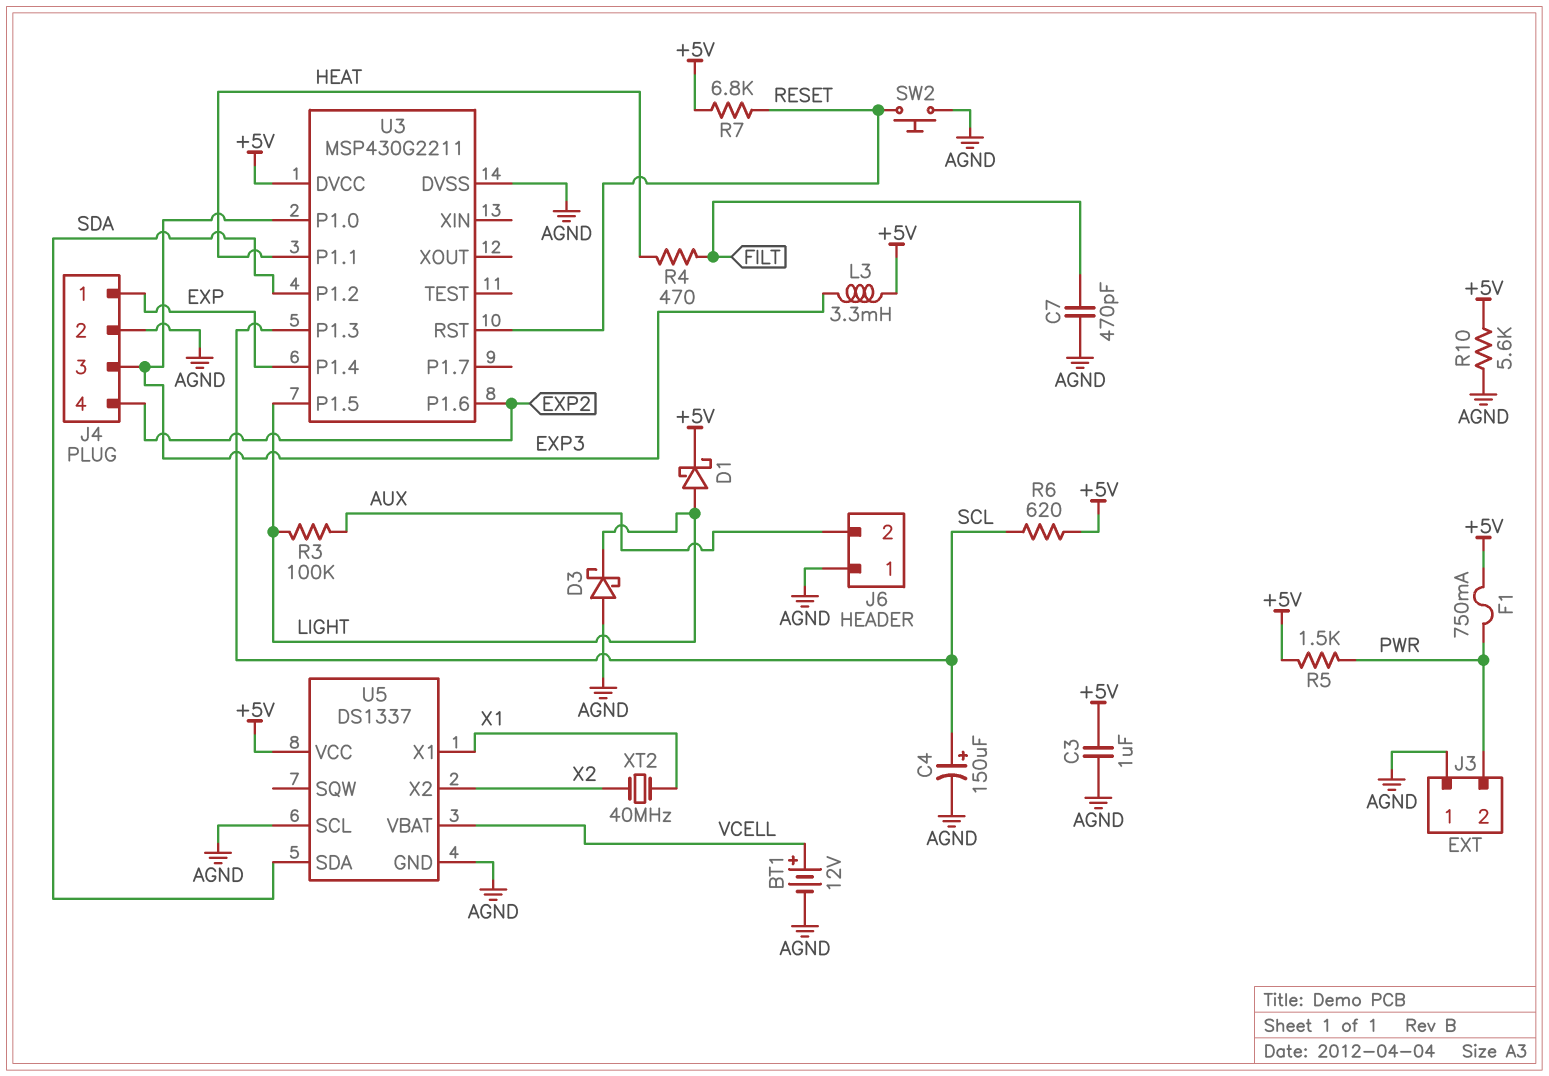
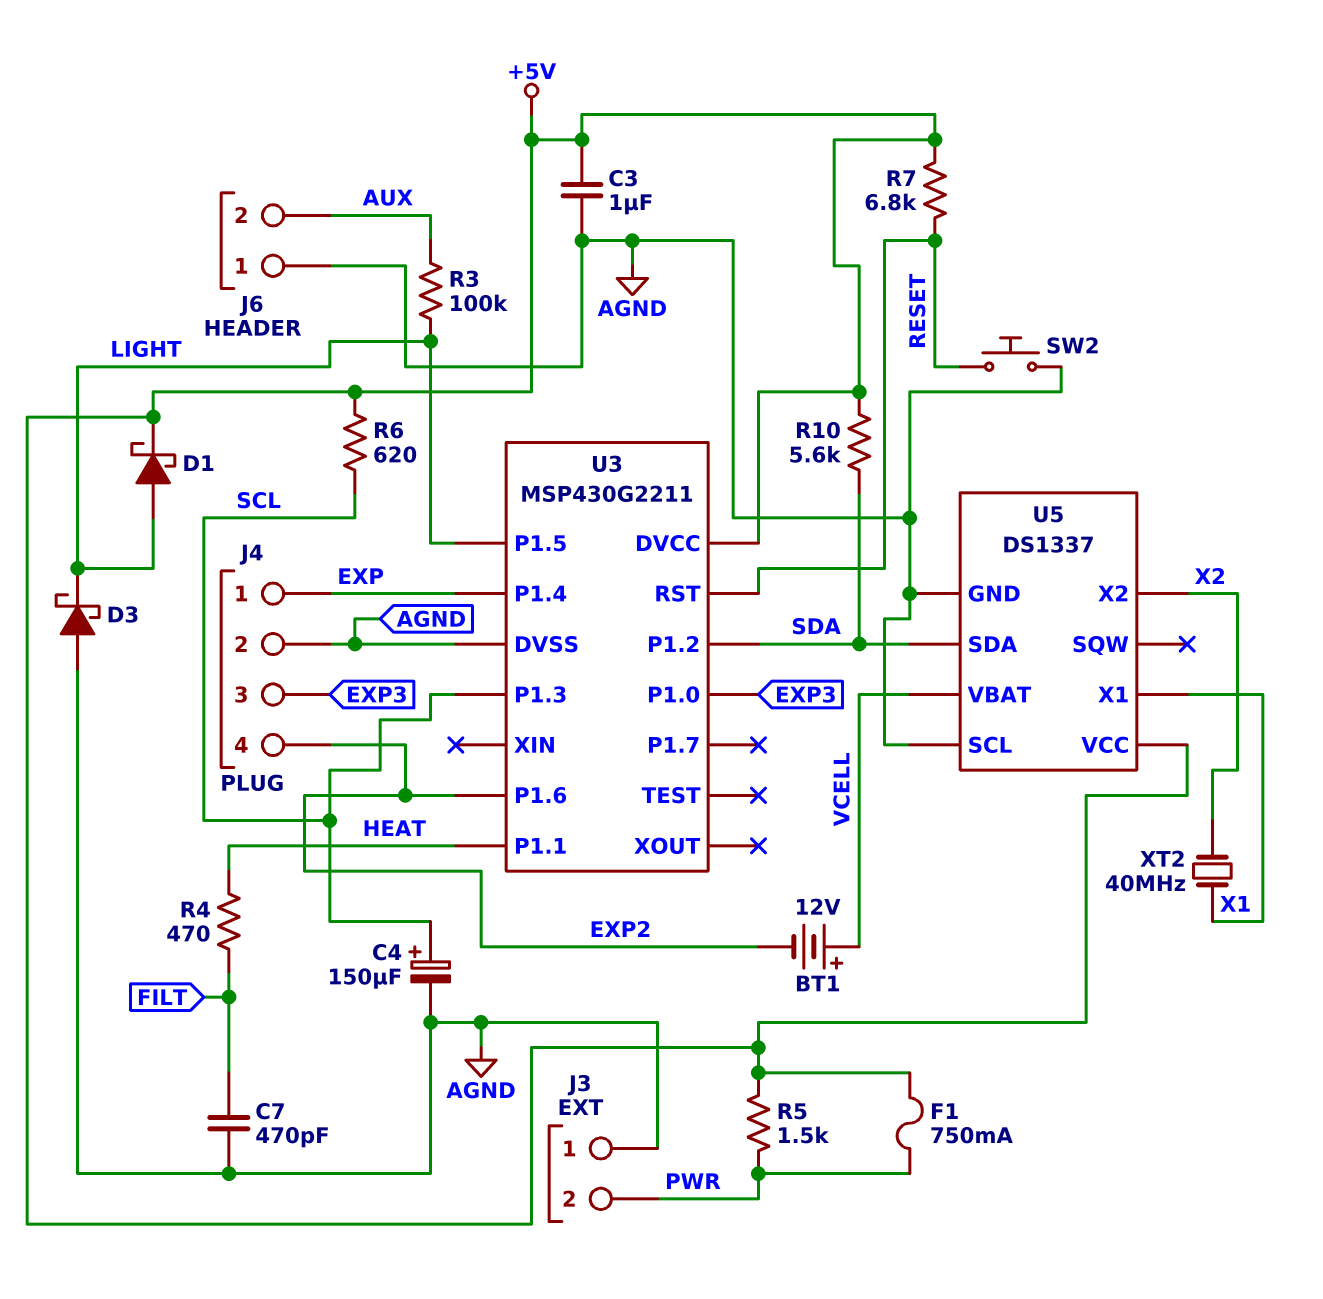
BT1: 12V (plus VCELL, minus AGND) -> 12V (plus VCELL, minus EXP2)
L3: 3.3mH (+5V, EXP3) -> none
R10: 5.6k (+5V, AGND) -> 5.6k (+5V, SDA)

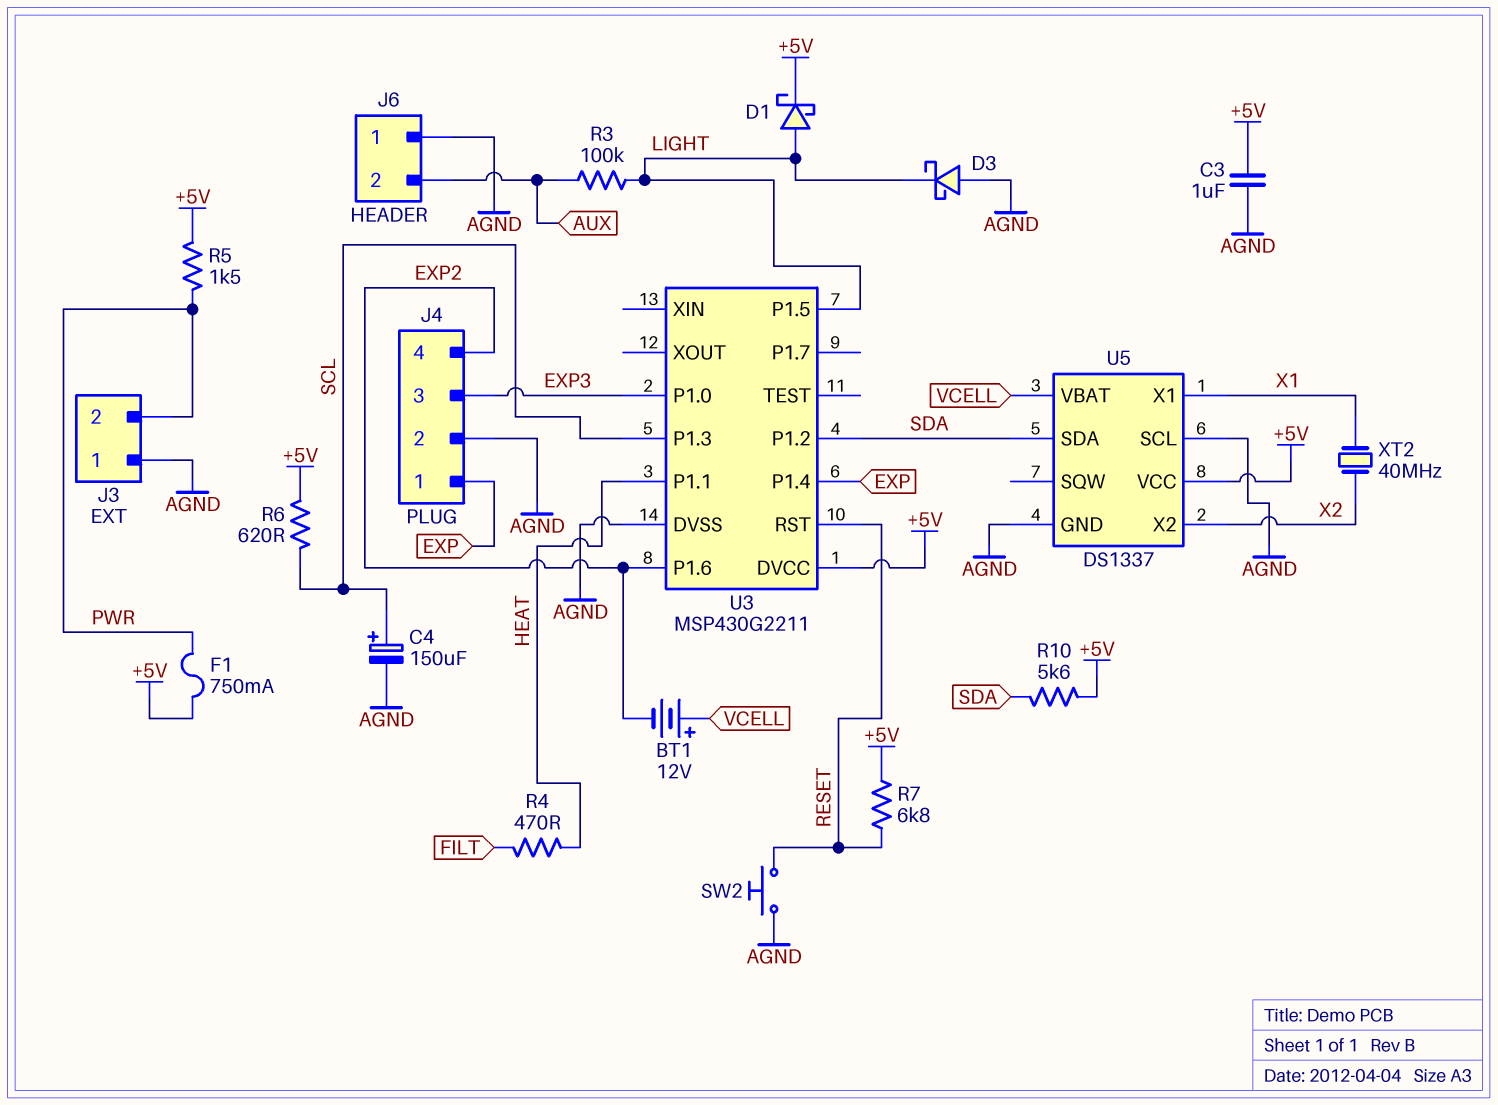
C7: 470pF (AGND, FILT) -> none

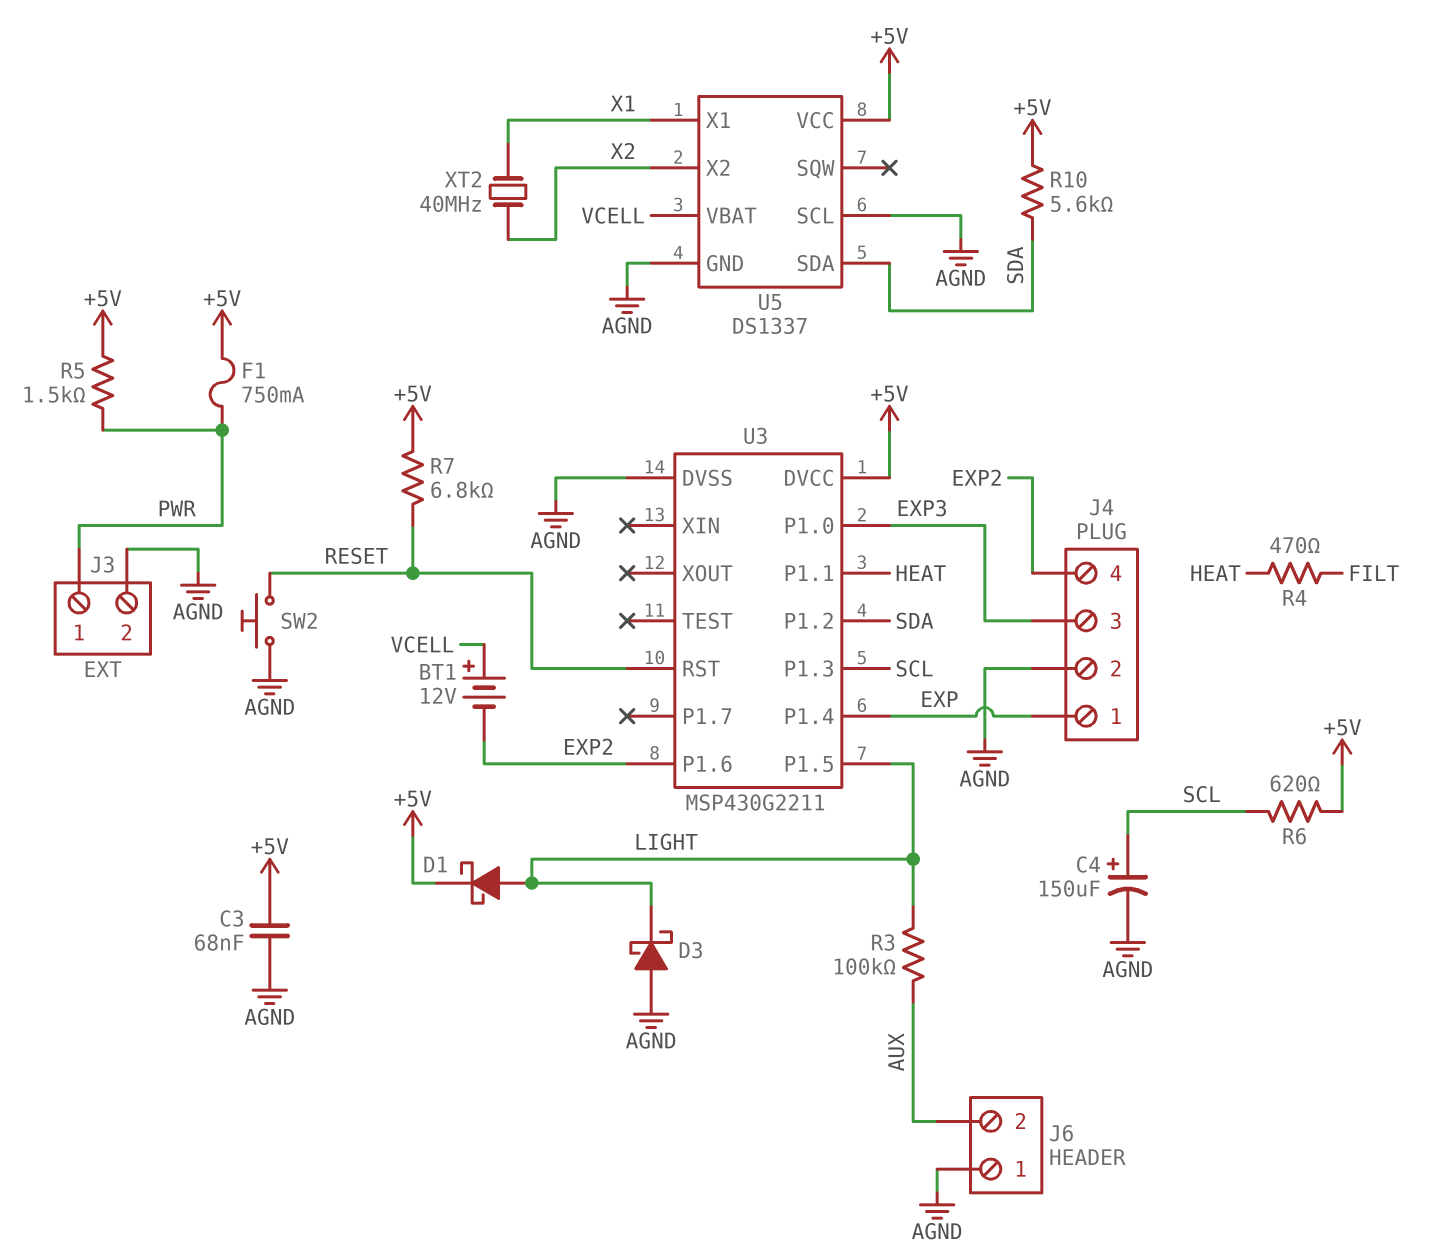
C3: 1uF (+5V, AGND) -> 68nF (+5V, AGND)
J3 pin 1: AGND -> PWR
J3 pin 2: PWR -> AGND

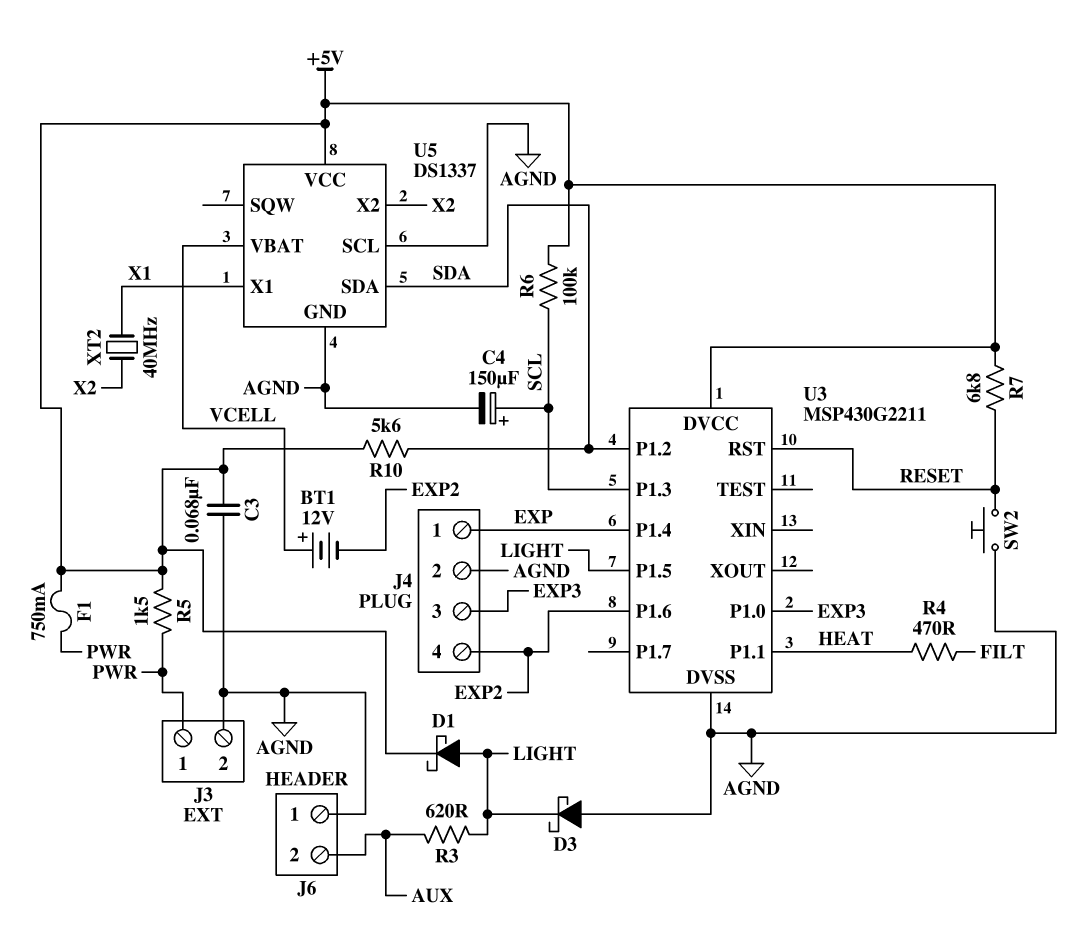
R3: 100k (AUX, LIGHT) -> 620 (AUX, LIGHT)
R6: 620 (+5V, SCL) -> 100k (+5V, SCL)

